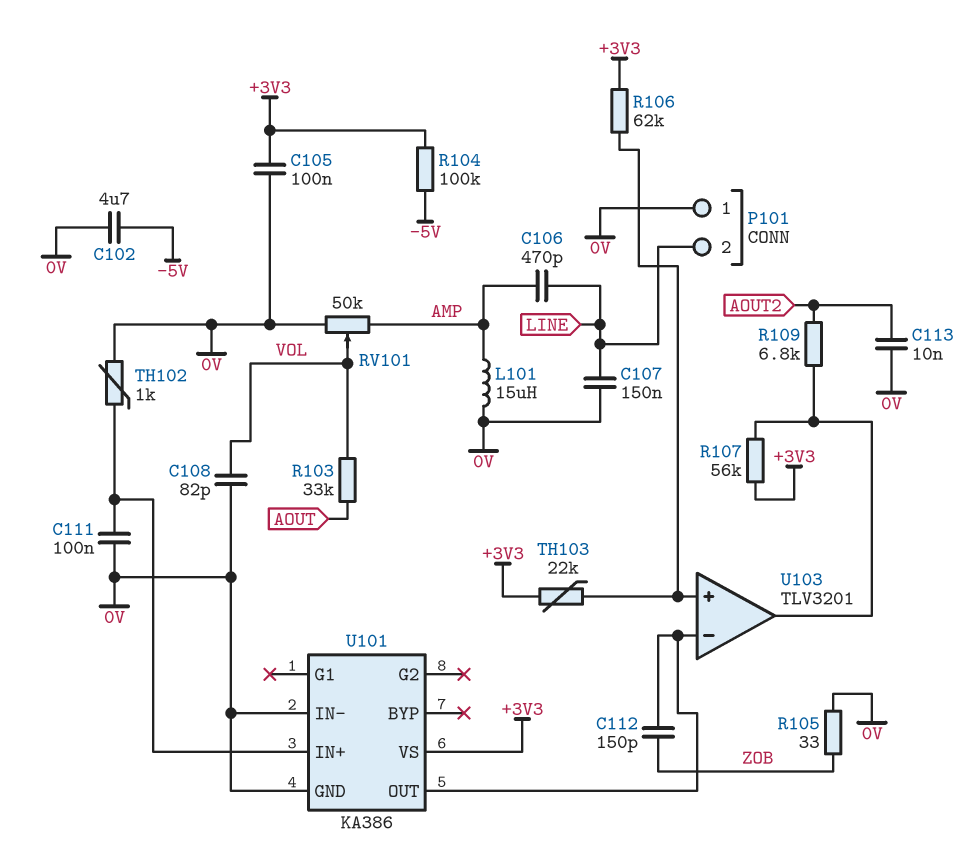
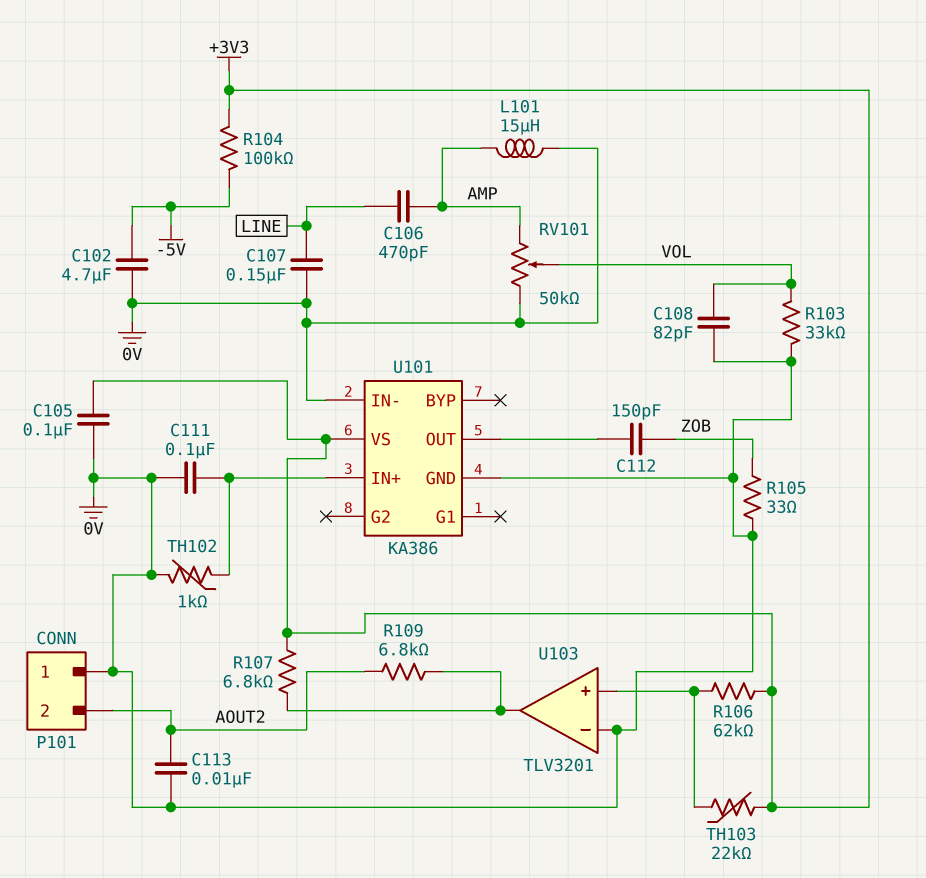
P101 pin 2: LINE -> AOUT2
R103: 33k (AOUT, VOL) -> 33k (0V, VOL)
R107: 56k (+3V3, U103/out) -> 6.8k (+3V3, U103/out)
U103 pin in-: U101/OUT -> 0V

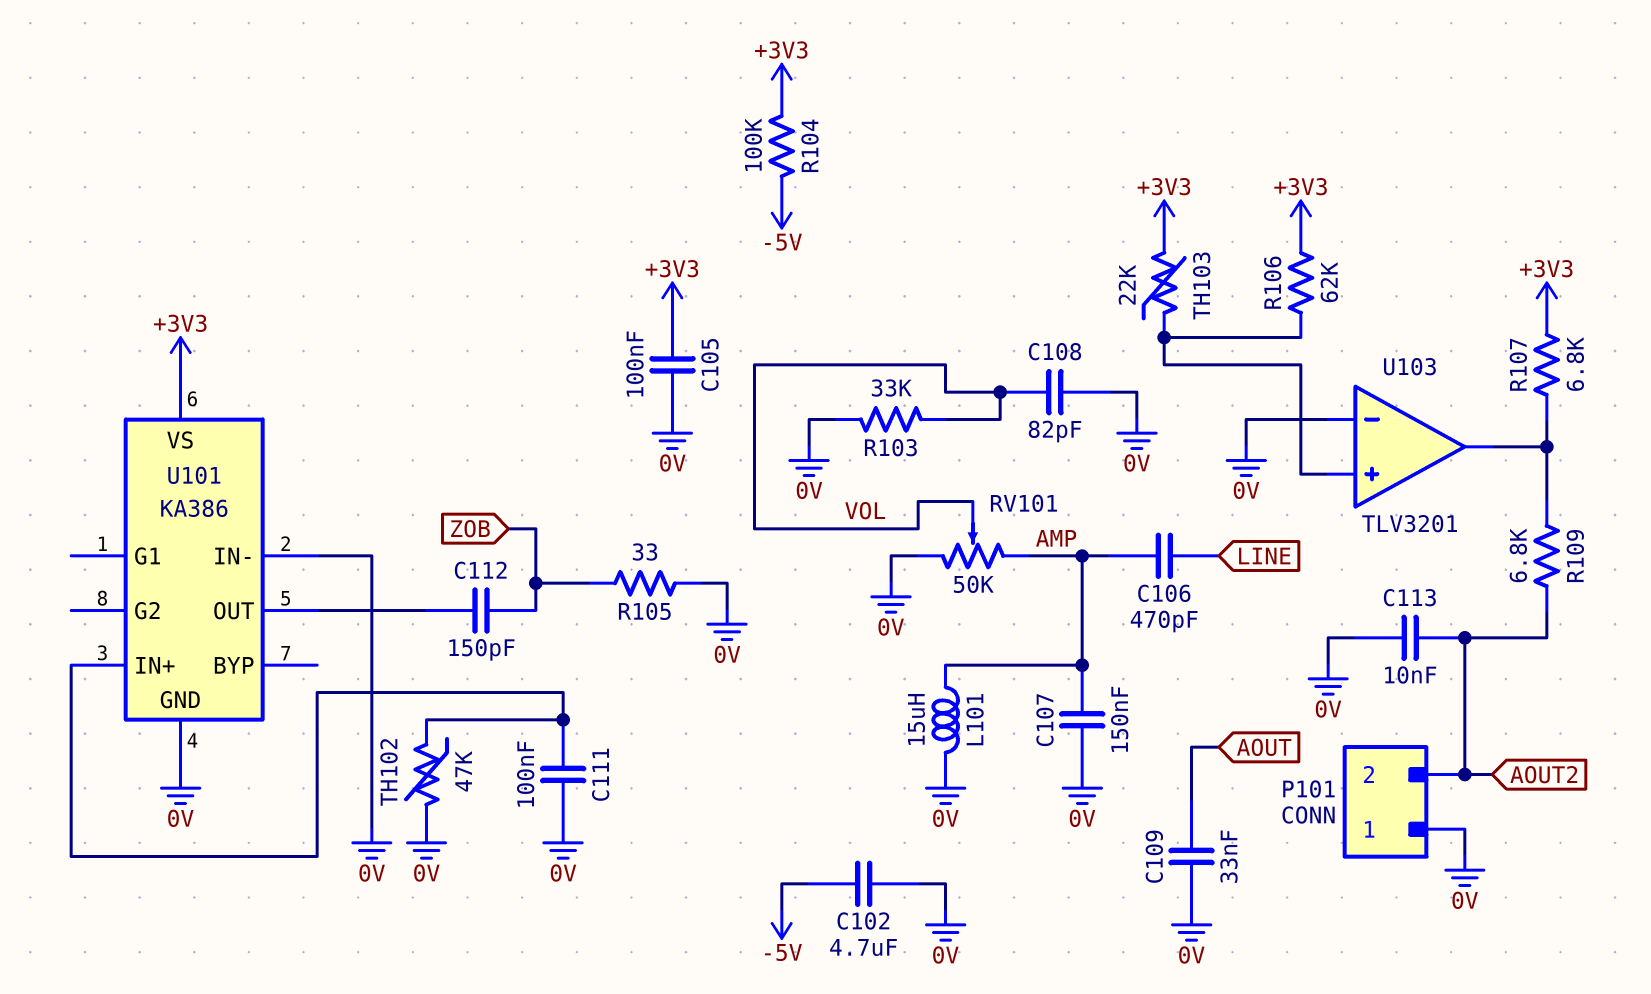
C107: 150nF (0V, LINE) -> 150nF (0V, AMP)
C109: none -> 33nF (0V, AOUT)
TH102: 1k (0V, U101/IN+) -> 47k (0V, U101/IN+)

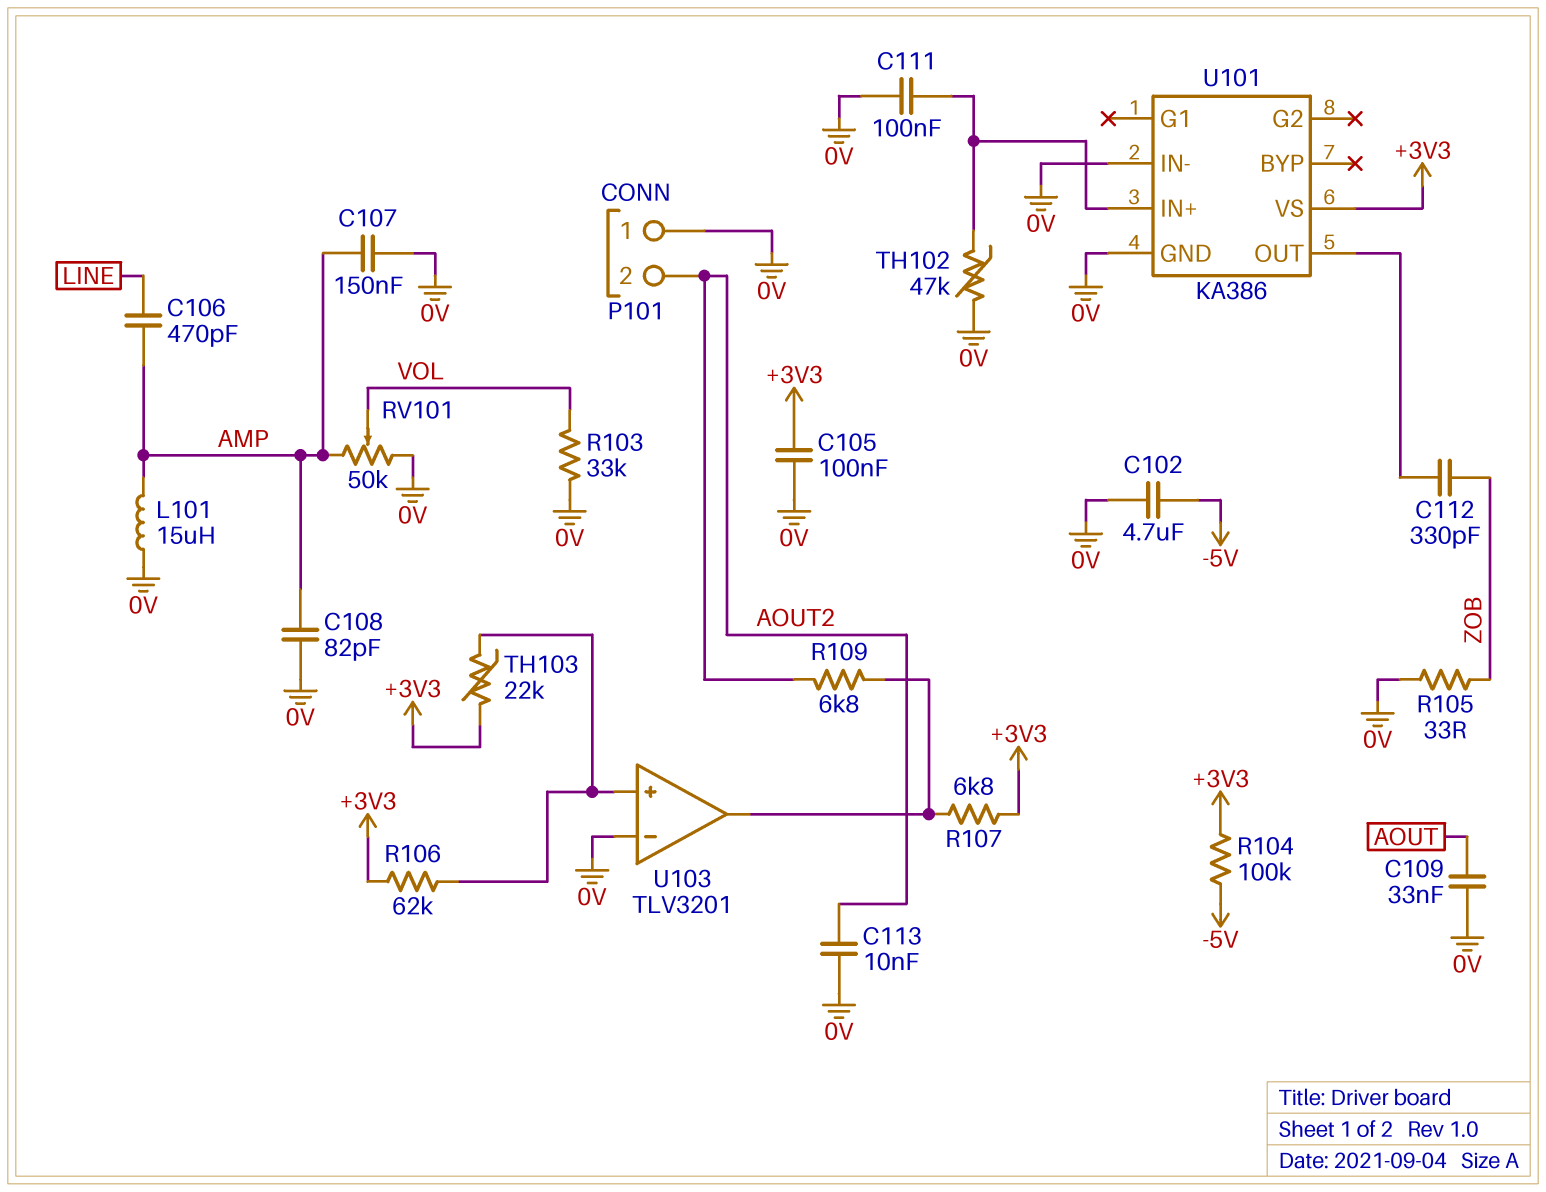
C108: 82pF (0V, VOL) -> 82pF (0V, AMP)
C112: 150pF (U101/OUT, ZOB) -> 330pF (U101/OUT, ZOB)

